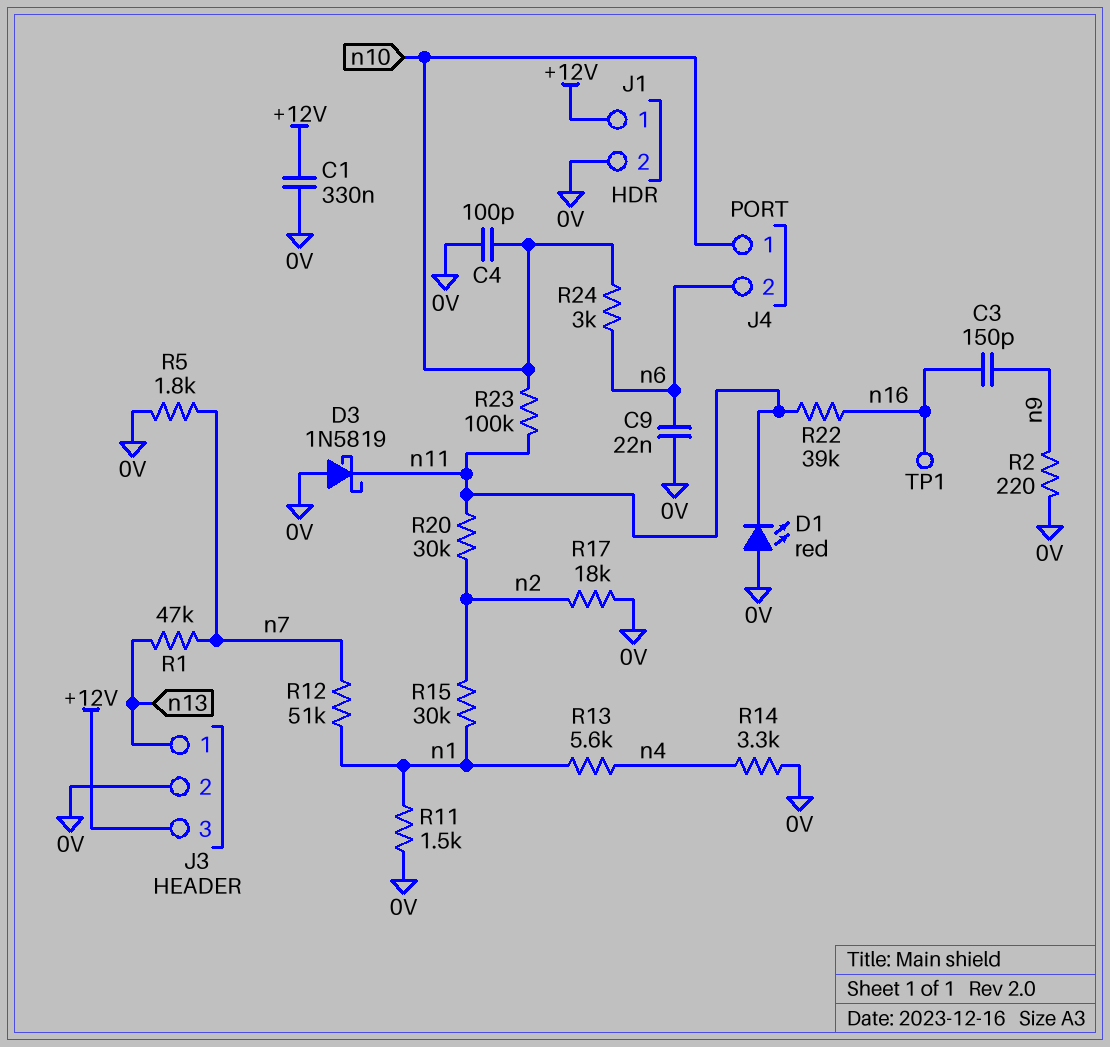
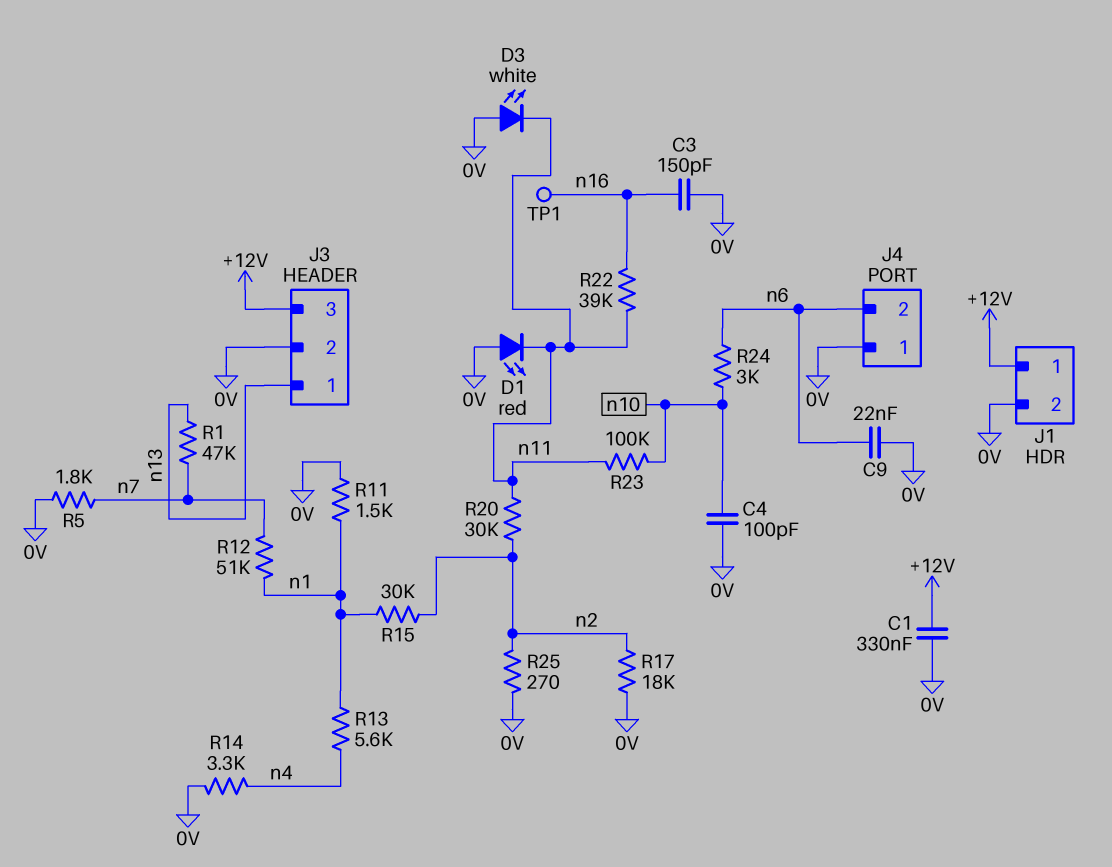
C3: 150pF (n9, n16) -> 150pF (0V, n16)
D3: schottky 1N5819 (A 0V, K n11) -> LED white (A 0V, K n11)
J4 pin 1: n10 -> 0V
R2: 220 (0V, n9) -> none
R25: none -> 270 (0V, n2)

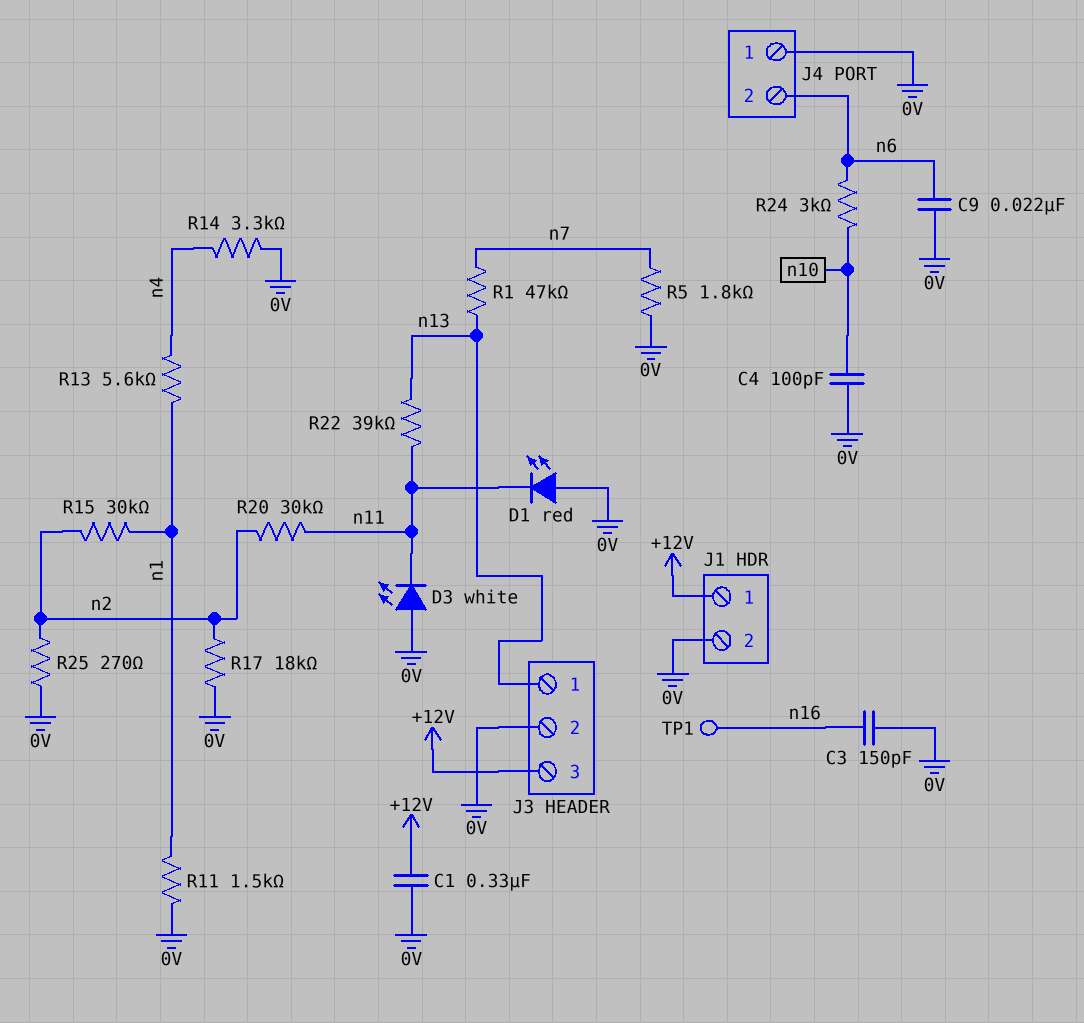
R12: 51k (n1, n7) -> none
R22: 39k (n11, n16) -> 39k (n11, n13)
R23: 100k (n10, n11) -> none

